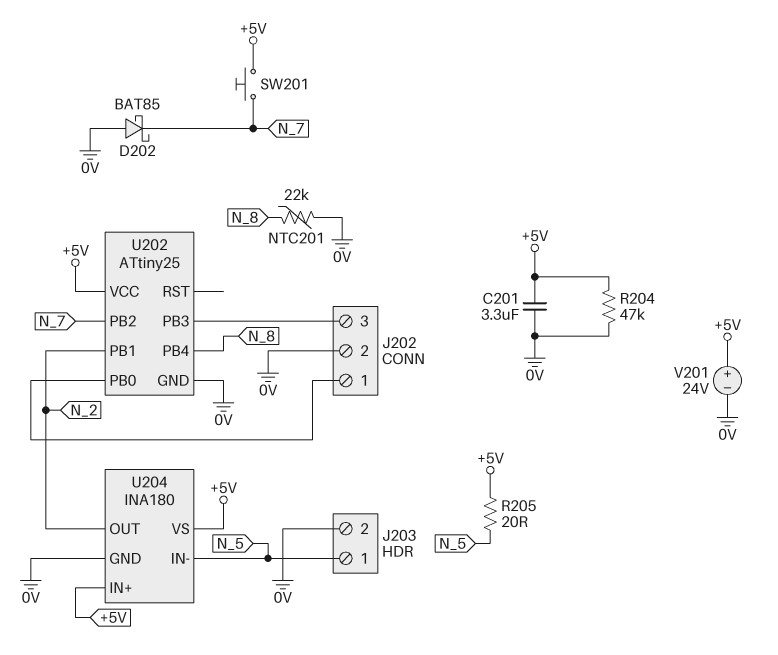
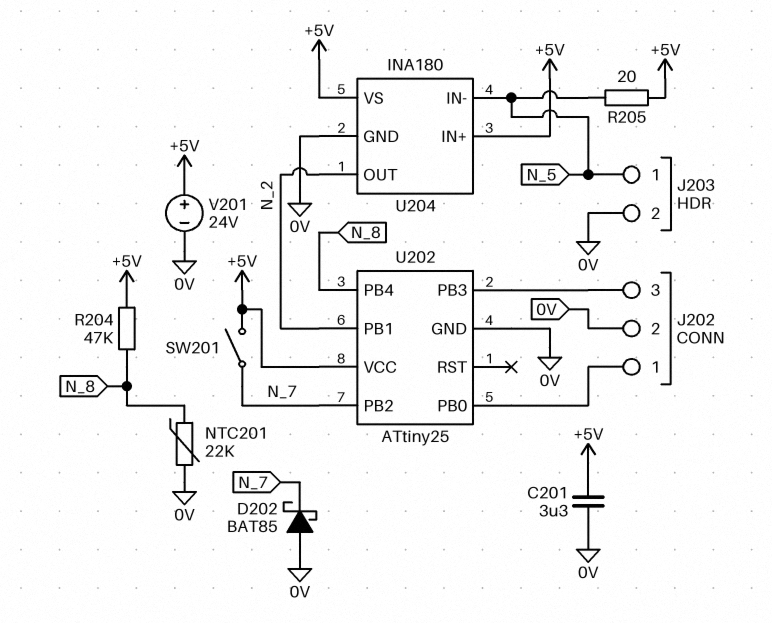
R204: 47k (+5V, 0V) -> 47k (+5V, N_8)
SW201: button (+5V, N_7) -> switch (+5V, N_7)

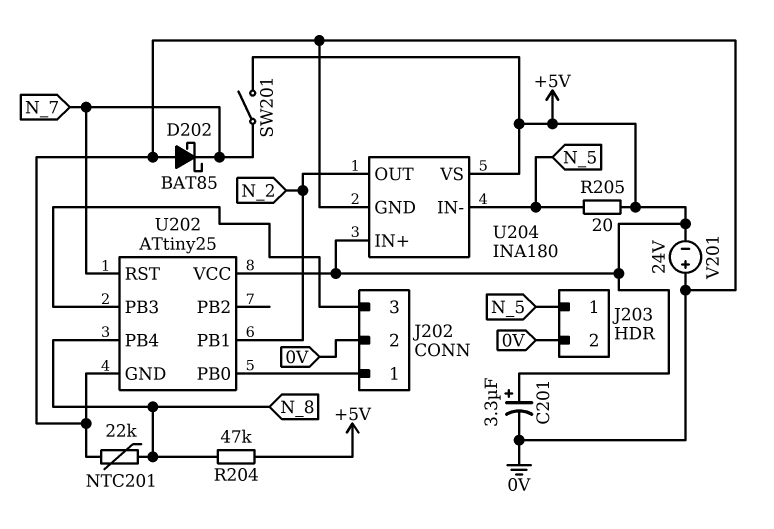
C201: 3.3uF (+5V, 0V) -> 3.3uF (plus +5V, minus 0V)
U202 pin PB2: N_7 -> none
U202 pin RST: none -> N_7
V201: 24V (plus +5V, minus 0V) -> 24V (plus 0V, minus +5V)

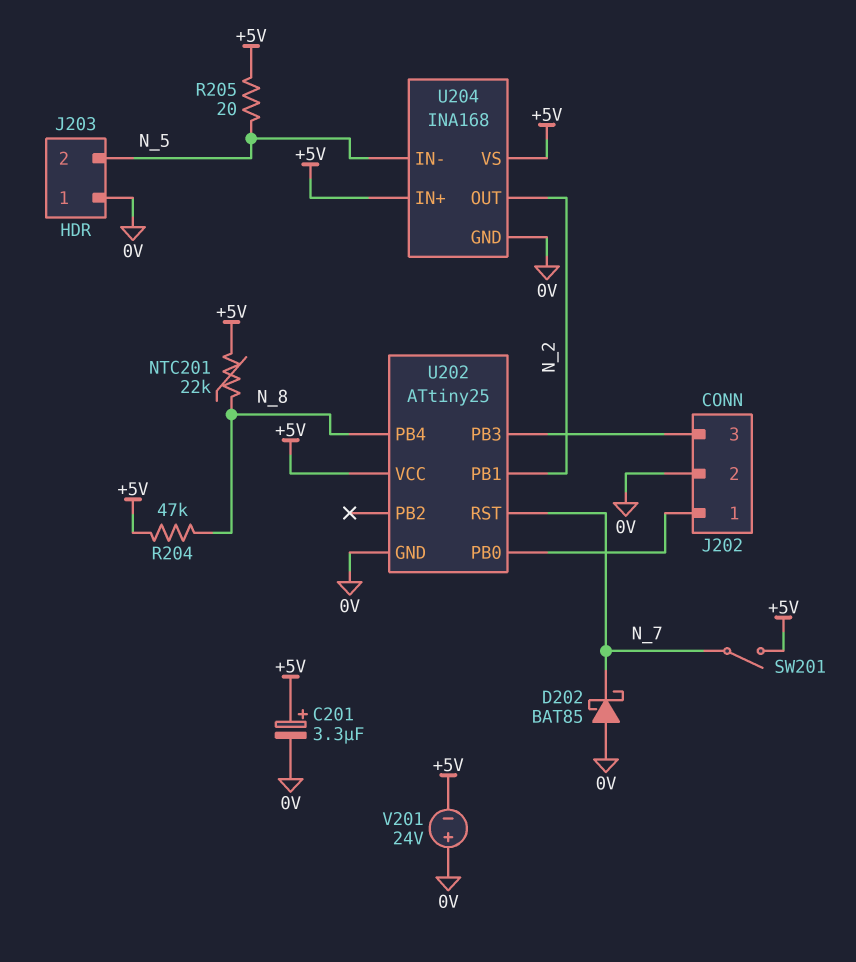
J203 pin 1: N_5 -> 0V
J203 pin 2: 0V -> N_5
NTC201: 22k (0V, N_8) -> 22k (+5V, N_8)
U204: INA180 -> INA168

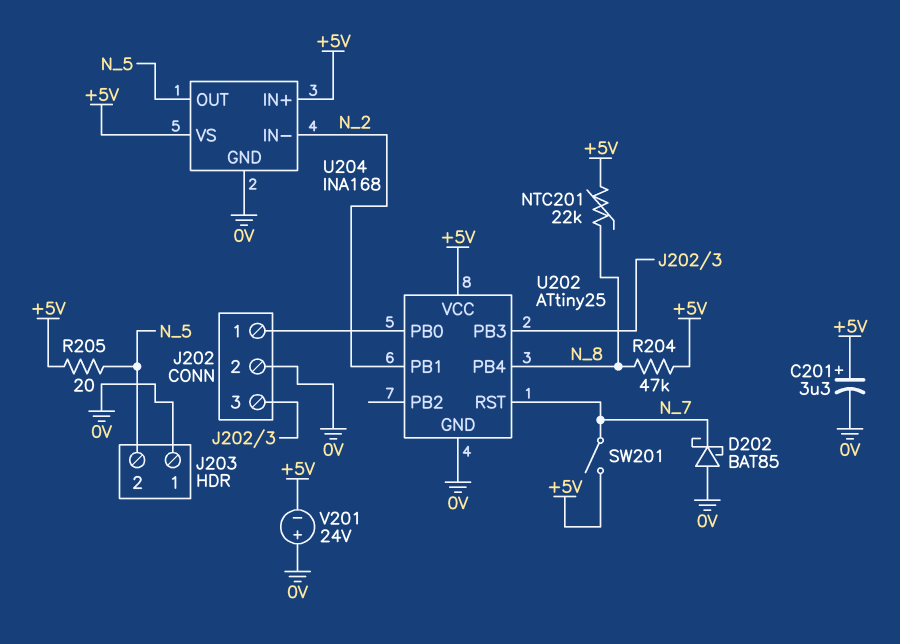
U204 pin IN-: N_5 -> N_2
U204 pin OUT: N_2 -> N_5

